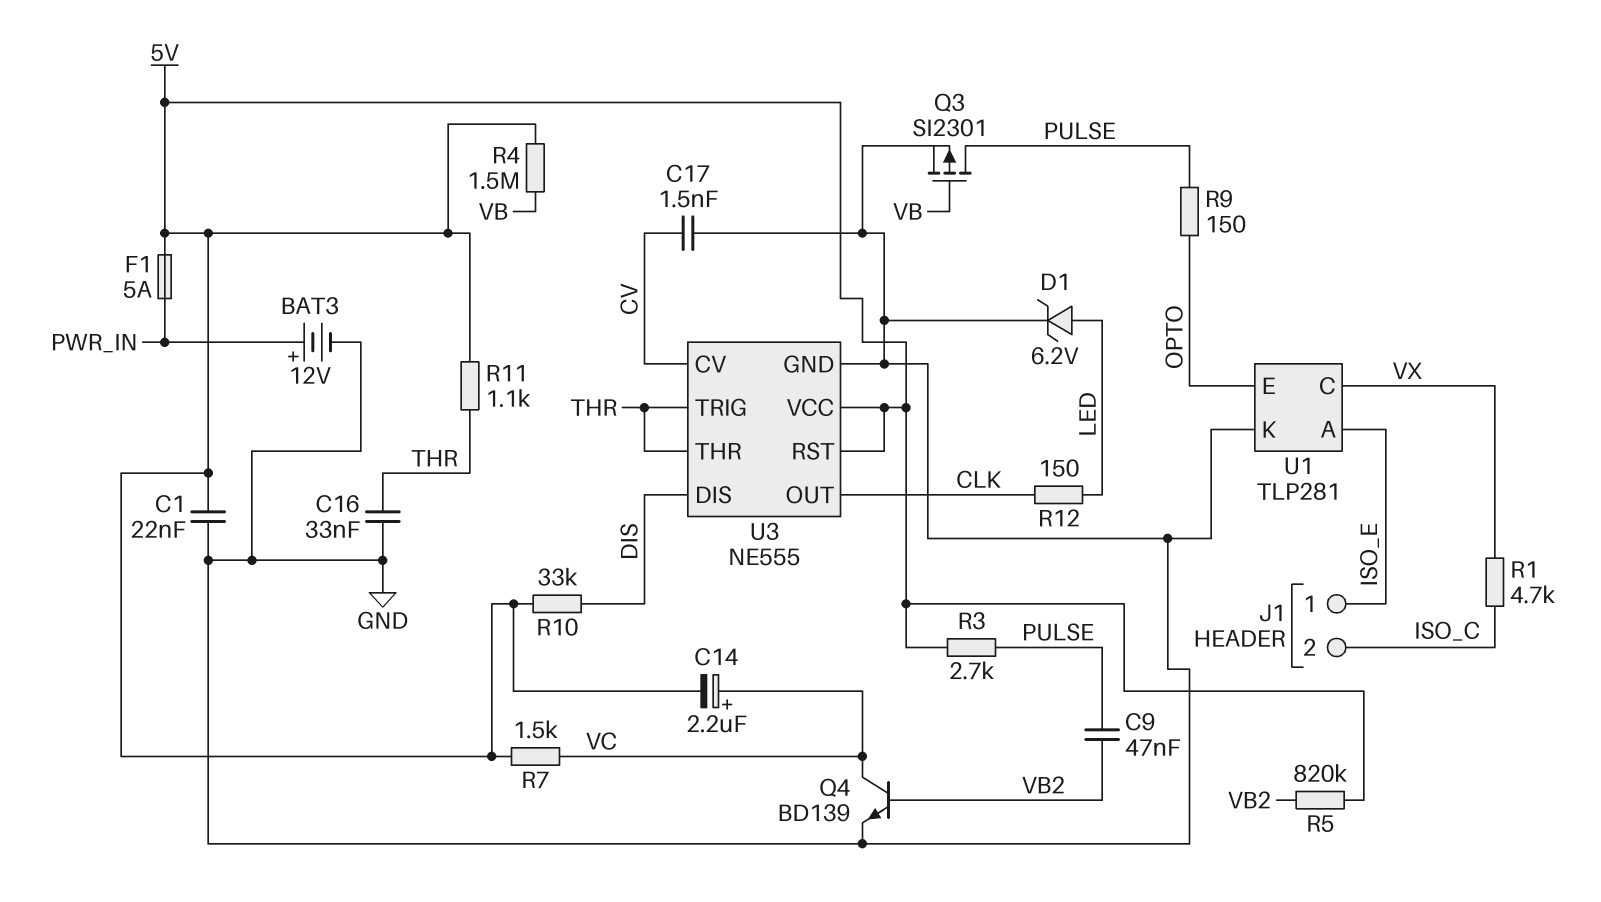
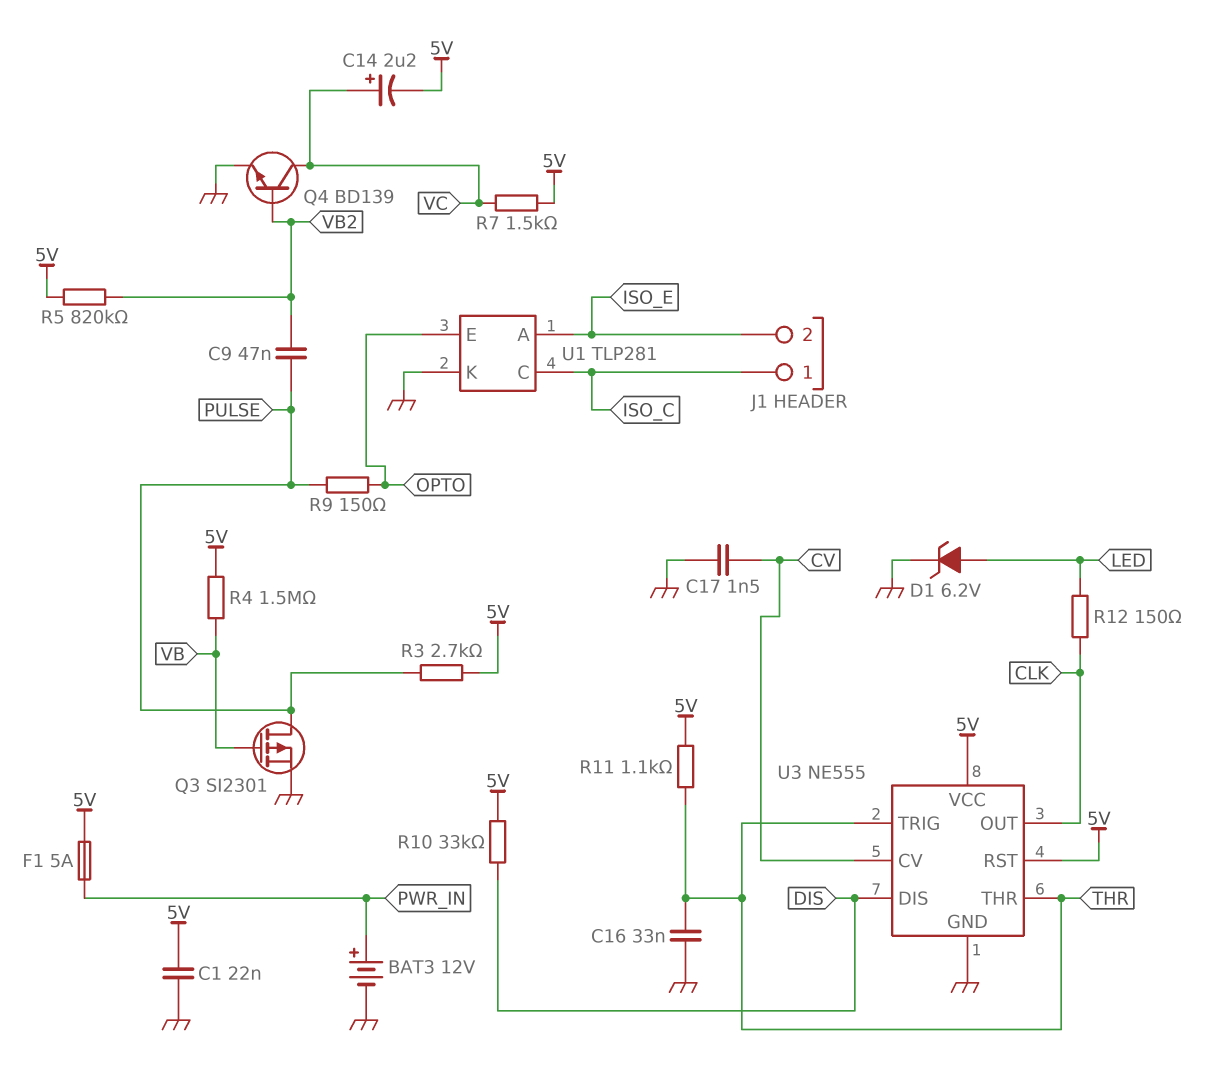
J1 pin 1: ISO_E -> ISO_C
J1 pin 2: ISO_C -> ISO_E
R1: 4.7k (ISO_C, VX) -> none
U1 pin C: VX -> ISO_C

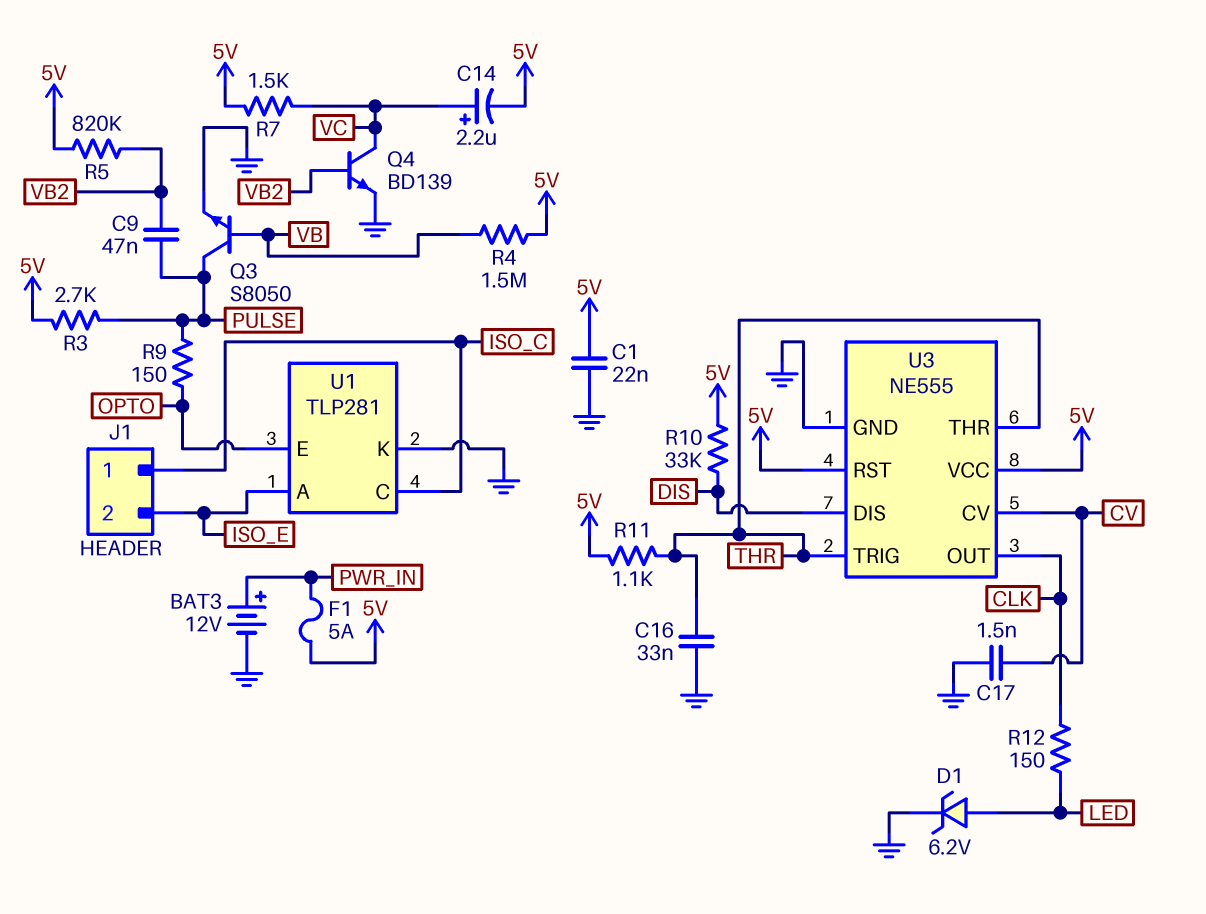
Q3: PMOS SI2301 (G VB, D PULSE, S GND) -> NPN S8050 (B VB, C PULSE, E GND)

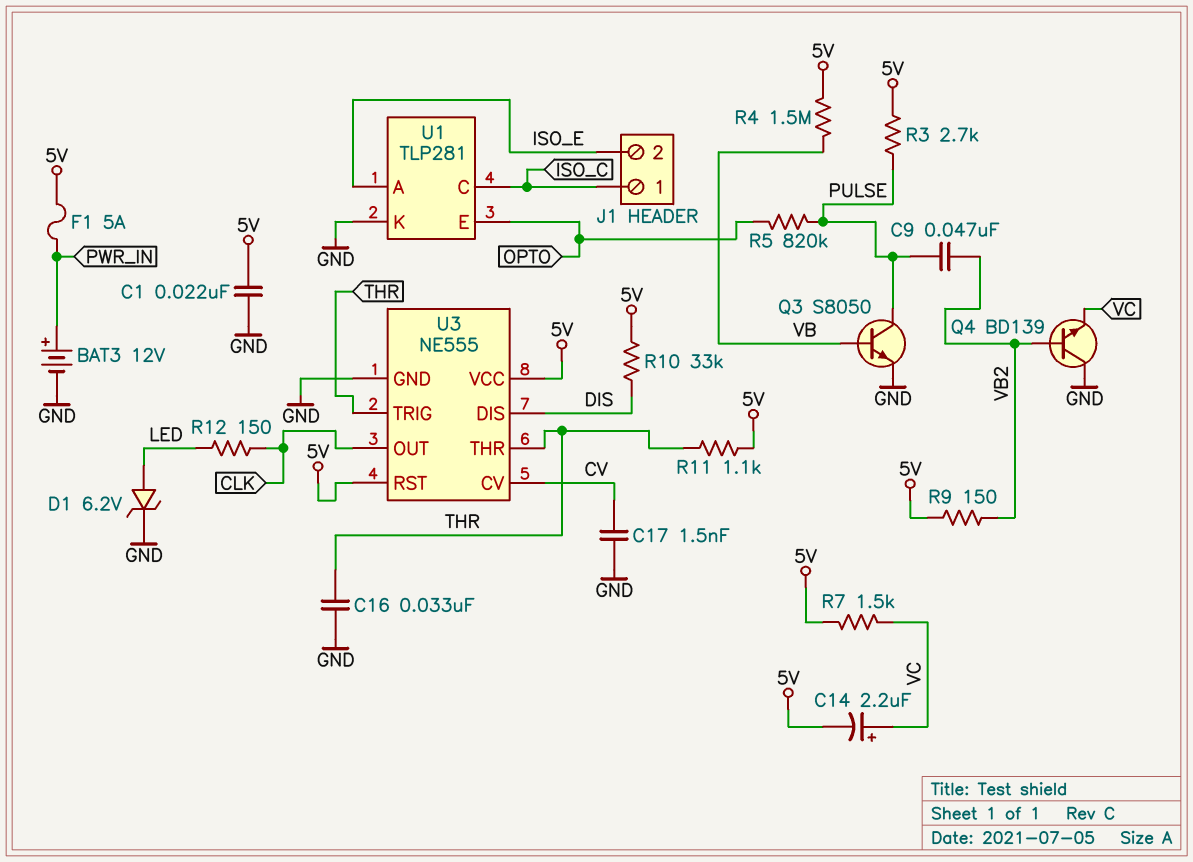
Q4: NPN BD139 (B VB2, C VC, E GND) -> NPN BD139 (B VB2, C GND, E VC)
R5: 820k (5V, VB2) -> 820k (OPTO, PULSE)
R9: 150 (OPTO, PULSE) -> 150 (5V, VB2)

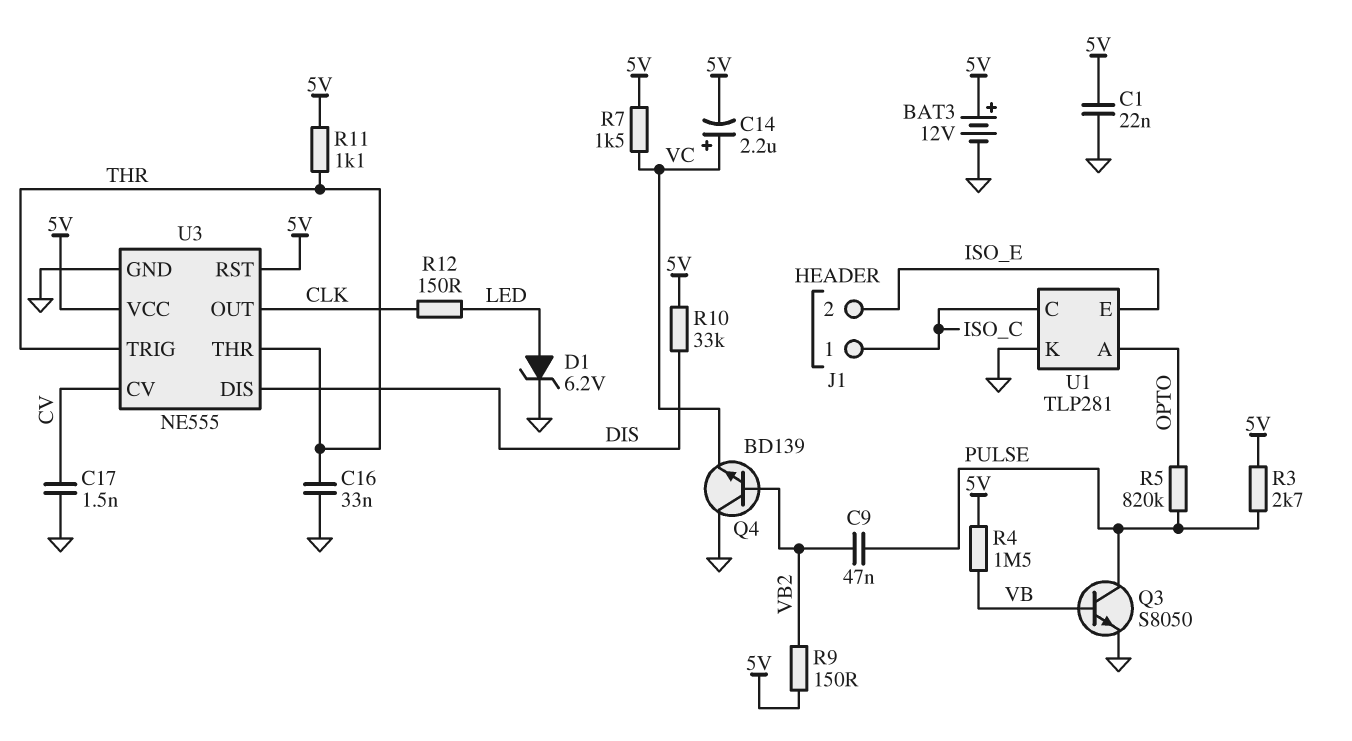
BAT3: 12V (plus PWR_IN, minus GND) -> 12V (plus 5V, minus GND)
F1: 5A (5V, PWR_IN) -> none
U1 pin A: ISO_E -> OPTO
U1 pin E: OPTO -> ISO_E

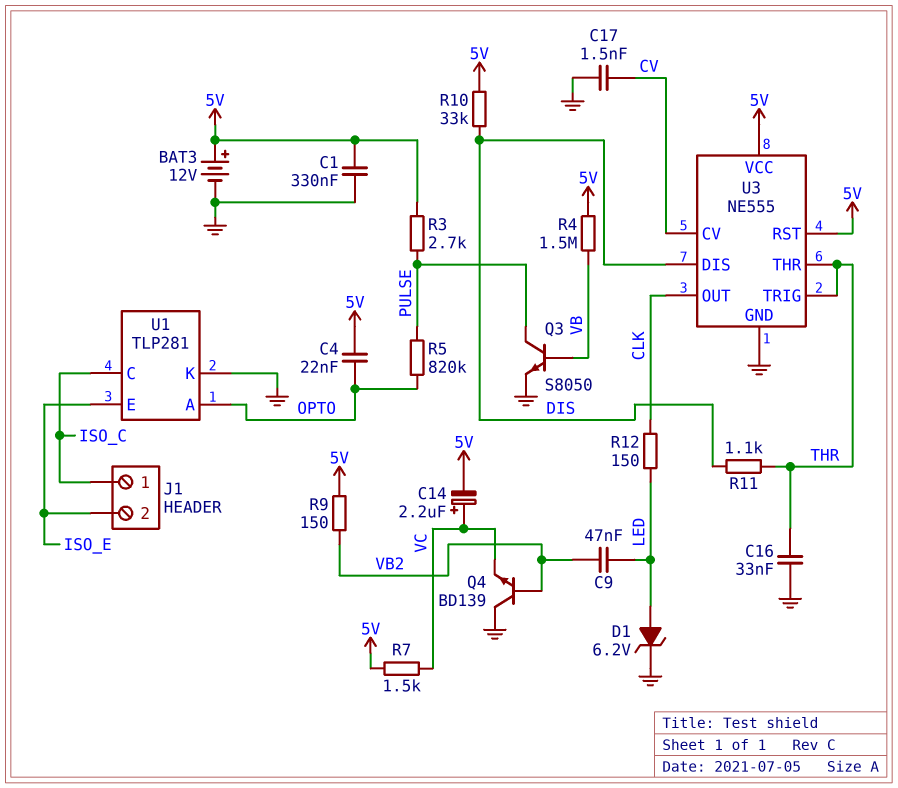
C1: 22nF (5V, GND) -> 330nF (5V, GND)
C4: none -> 22nF (5V, OPTO)
C9: 47nF (PULSE, VB2) -> 47nF (LED, VB2)
R11: 1.1k (5V, THR) -> 1.1k (DIS, THR)

